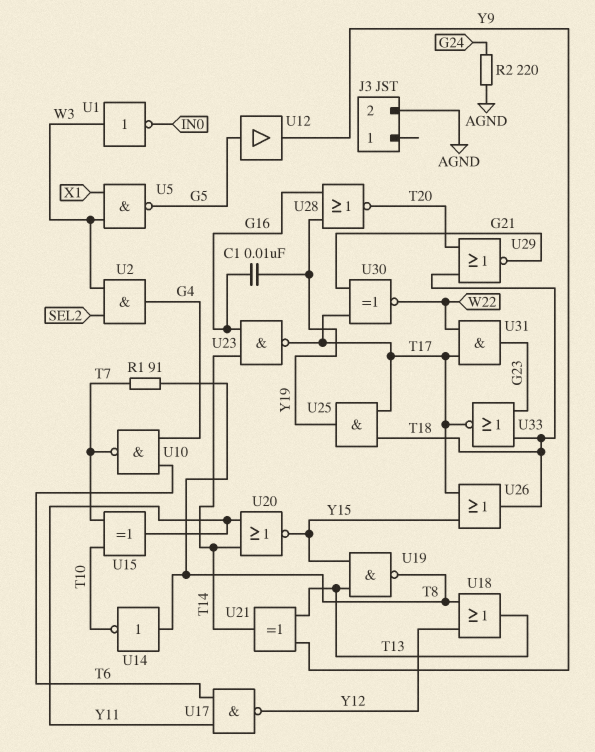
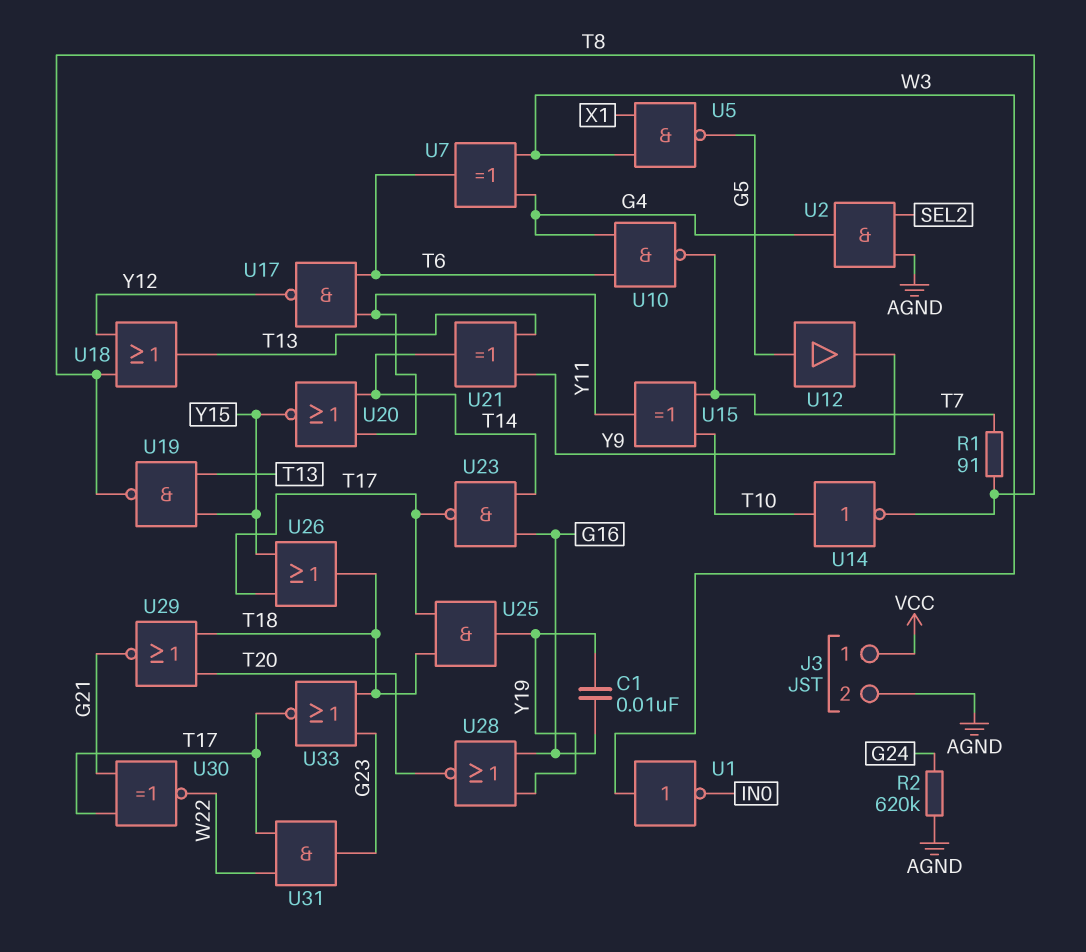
J3 pin 1: none -> VCC
R2: 220 (AGND, G24) -> 620k (AGND, G24)
U2: AND (in SEL2, in W3, out G4) -> AND (in AGND, in SEL2, out G4)
U7: none -> XOR (in G4, in W3, out T6)
U14: NOT (in T8, out T10) -> NOT (in T10, out T8)

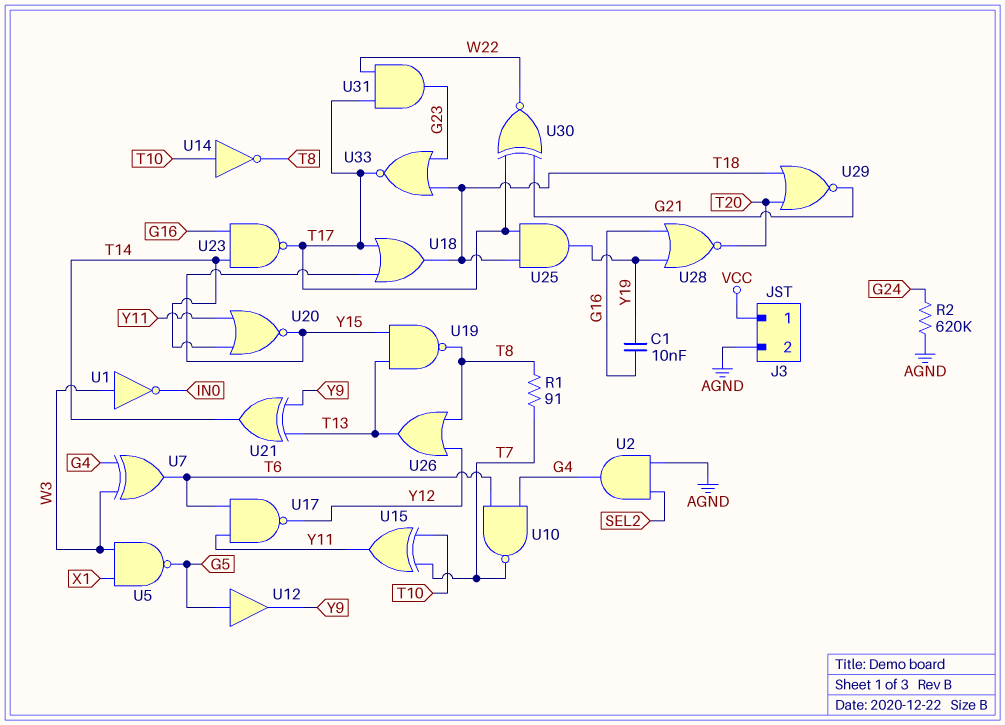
U18: OR (in T8, in Y12, out T13) -> OR (in T17, in Y15, out T18)
U26: OR (in T17, in Y15, out T18) -> OR (in T8, in Y12, out T13)

